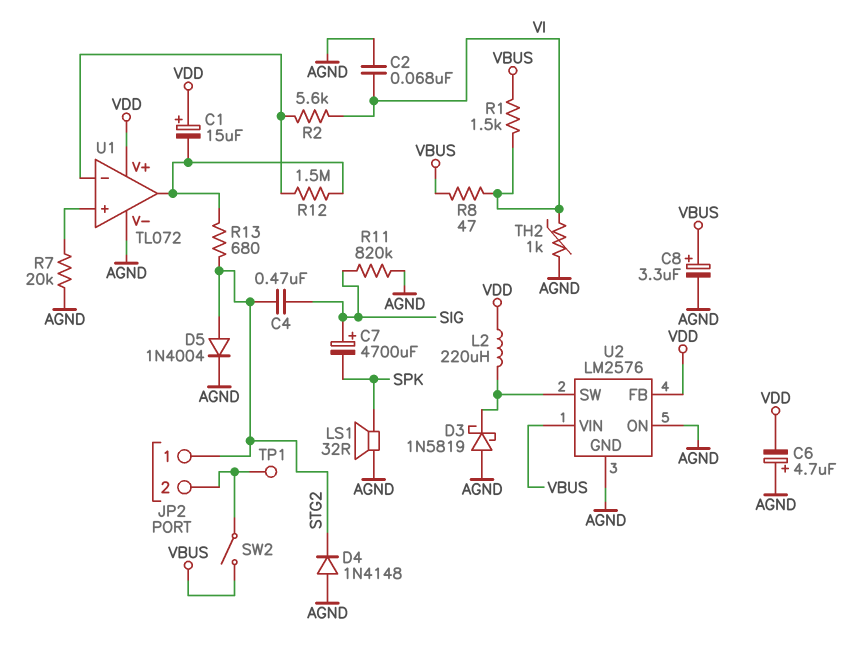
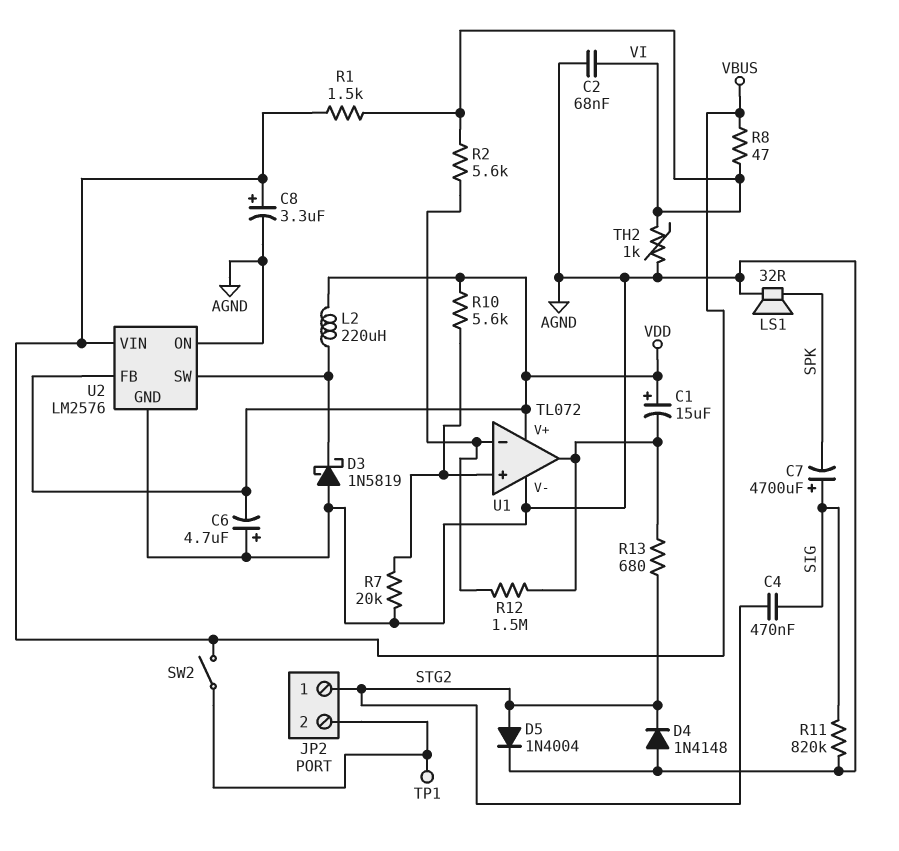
R10: none -> 5.6k (U1/in+, VDD)

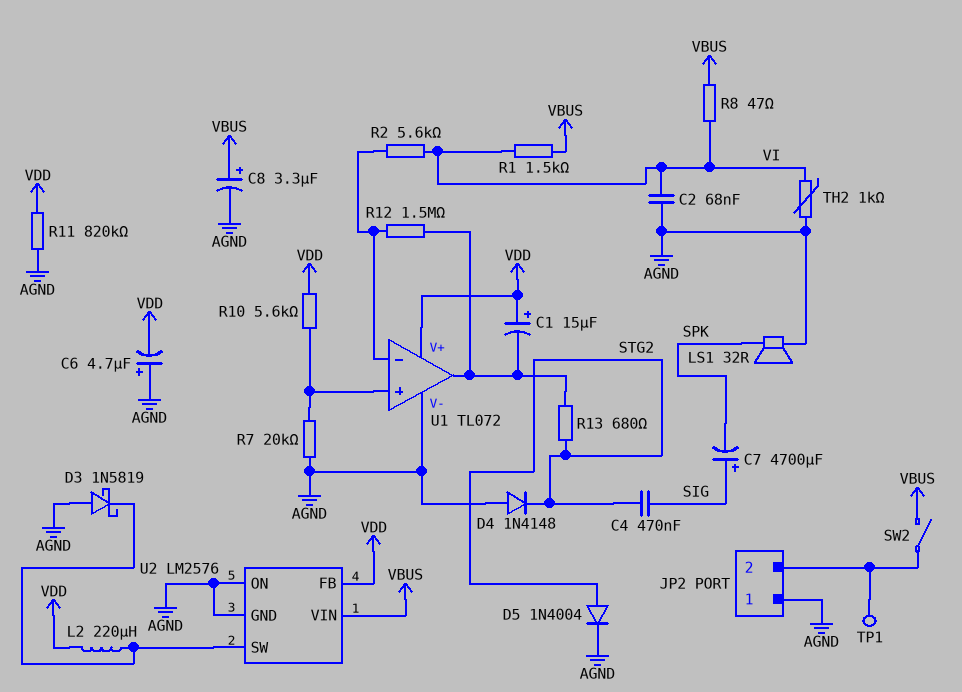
JP2 pin 1: STG2 -> AGND
R11: 820k (AGND, SIG) -> 820k (AGND, VDD)

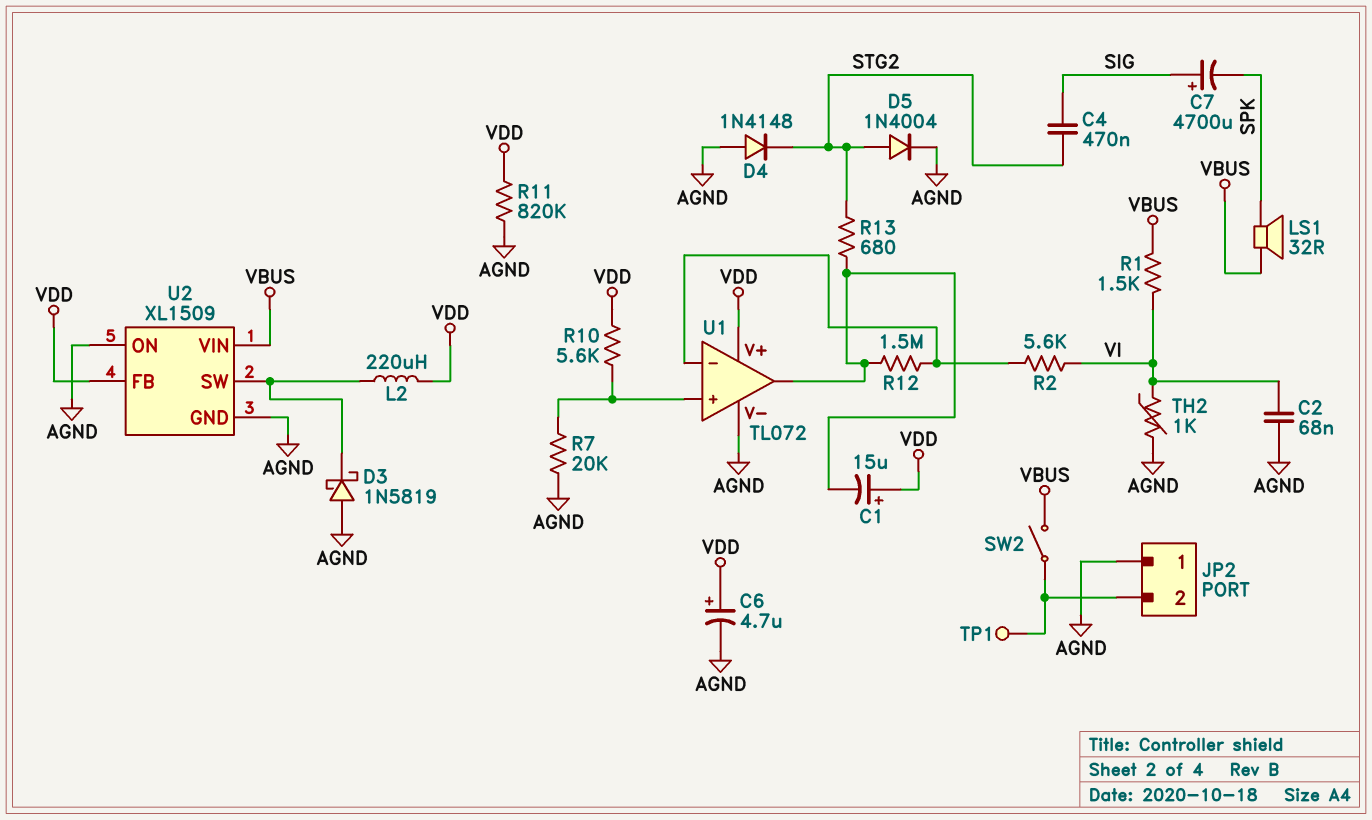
C6: 4.7uF (plus AGND, minus VDD) -> 4.7uF (plus VDD, minus AGND)
C8: 3.3uF (plus VBUS, minus AGND) -> none
LS1: speaker 32R (AGND, SPK) -> speaker 32R (SPK, VBUS)
R8: 47 (VBUS, VI) -> none
U2: LM2576 -> XL1509

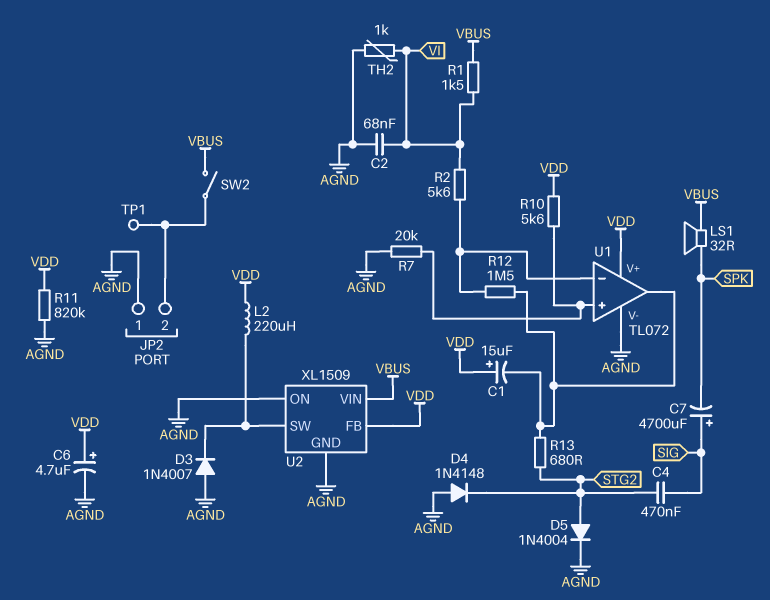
D3: schottky 1N5819 (A AGND, K U2/SW) -> diode 1N4007 (A AGND, K U2/SW)

